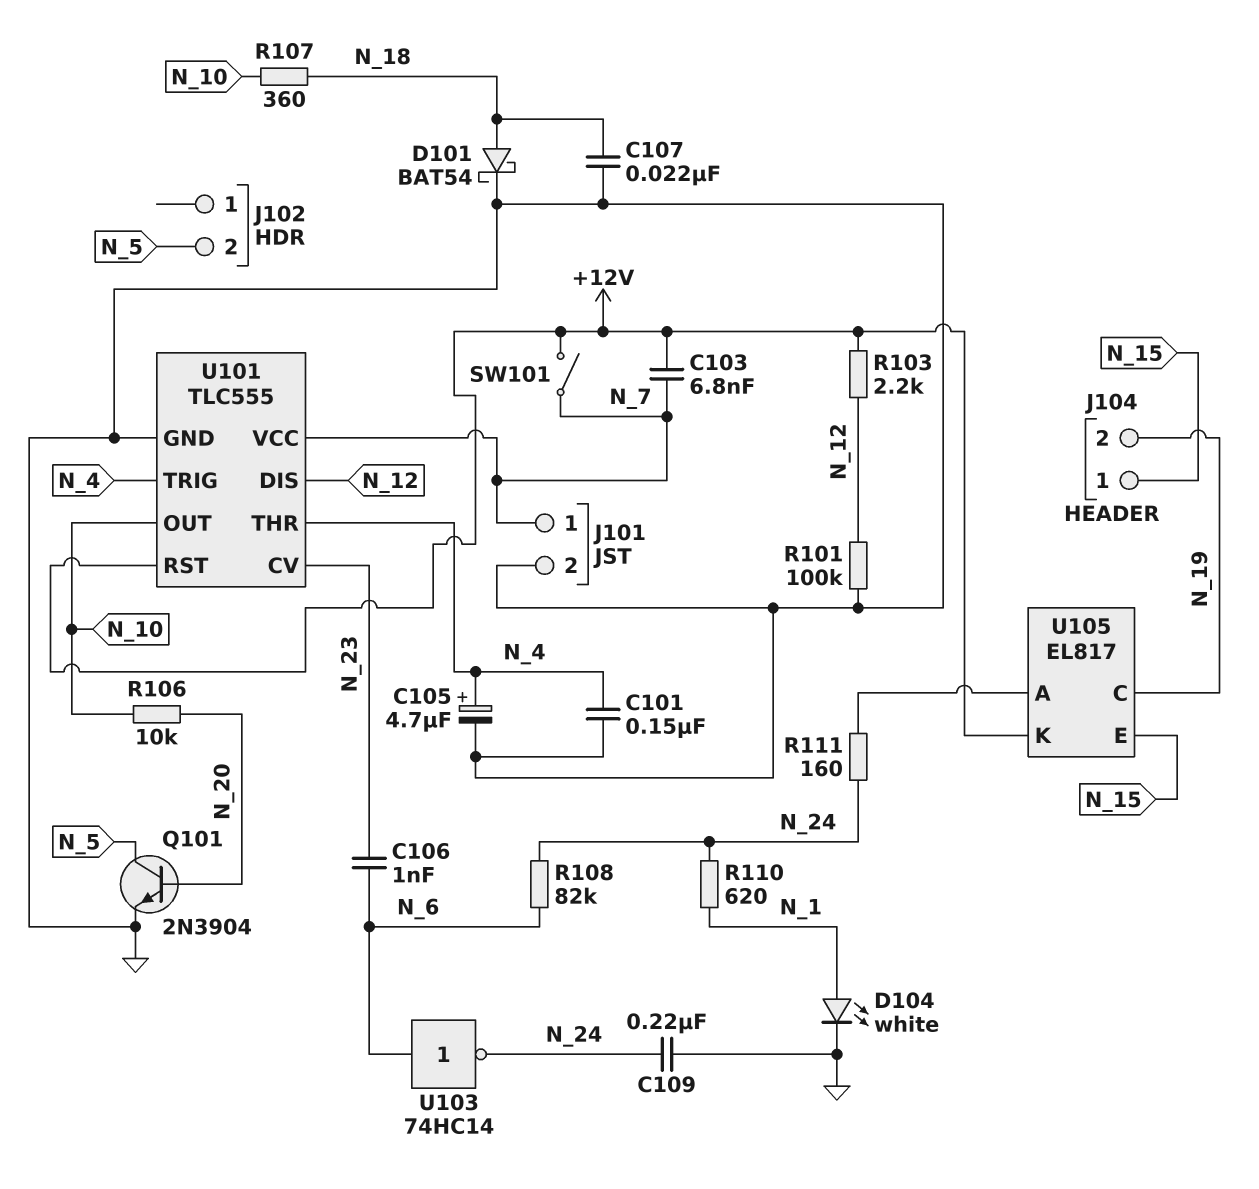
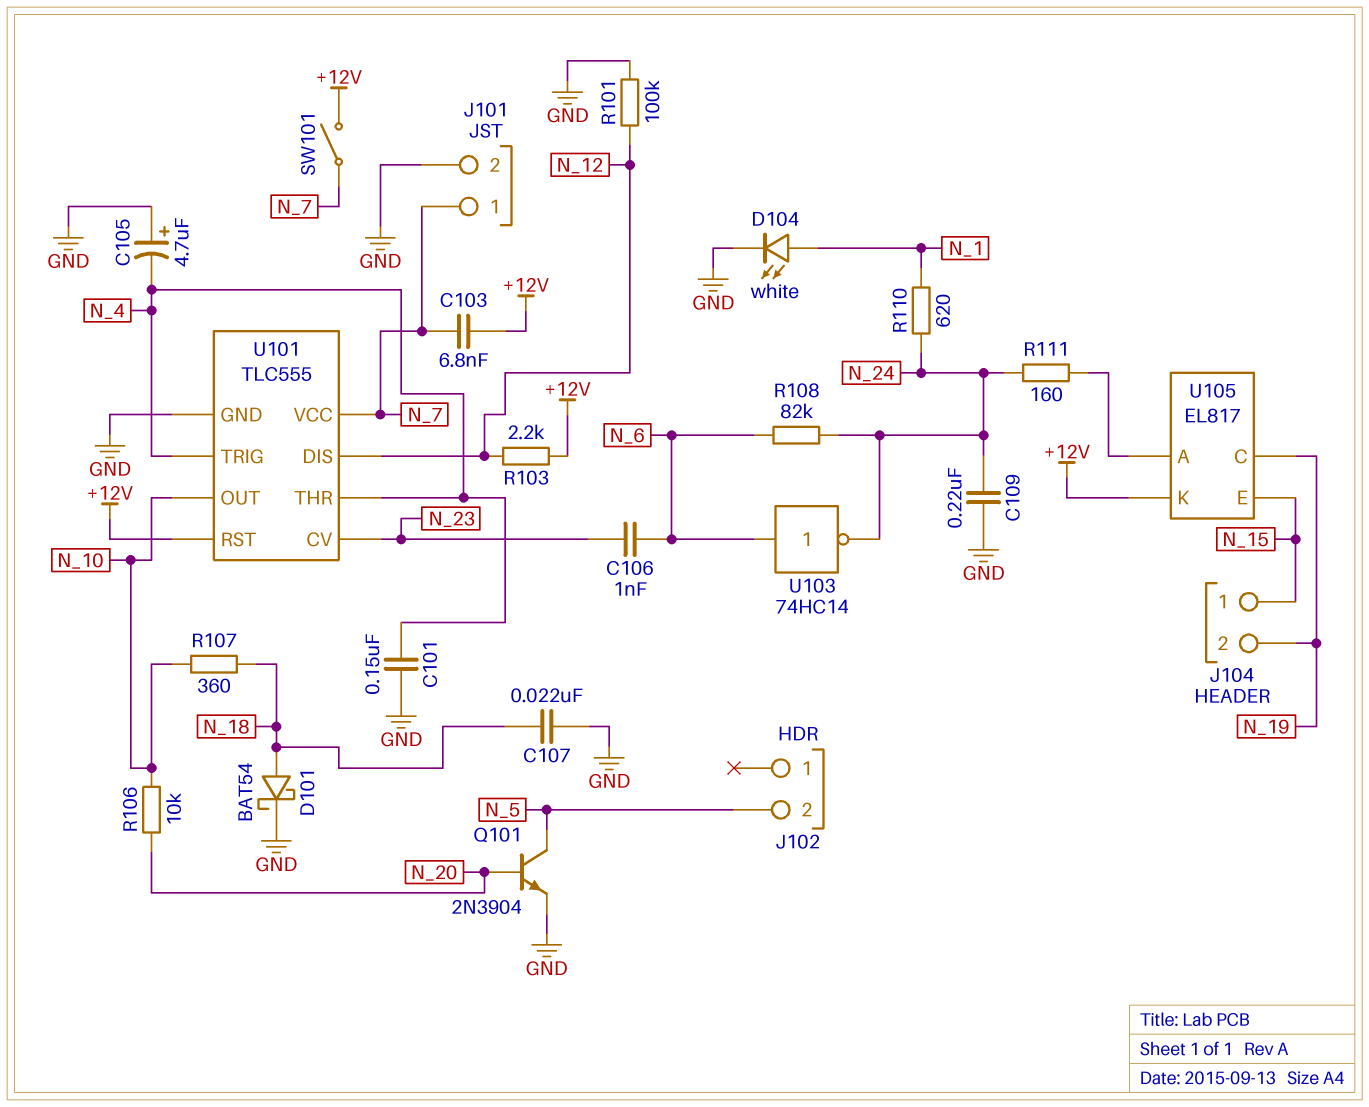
C105: 4.7uF (plus N_4, minus GND) -> 4.7uF (plus GND, minus N_4)

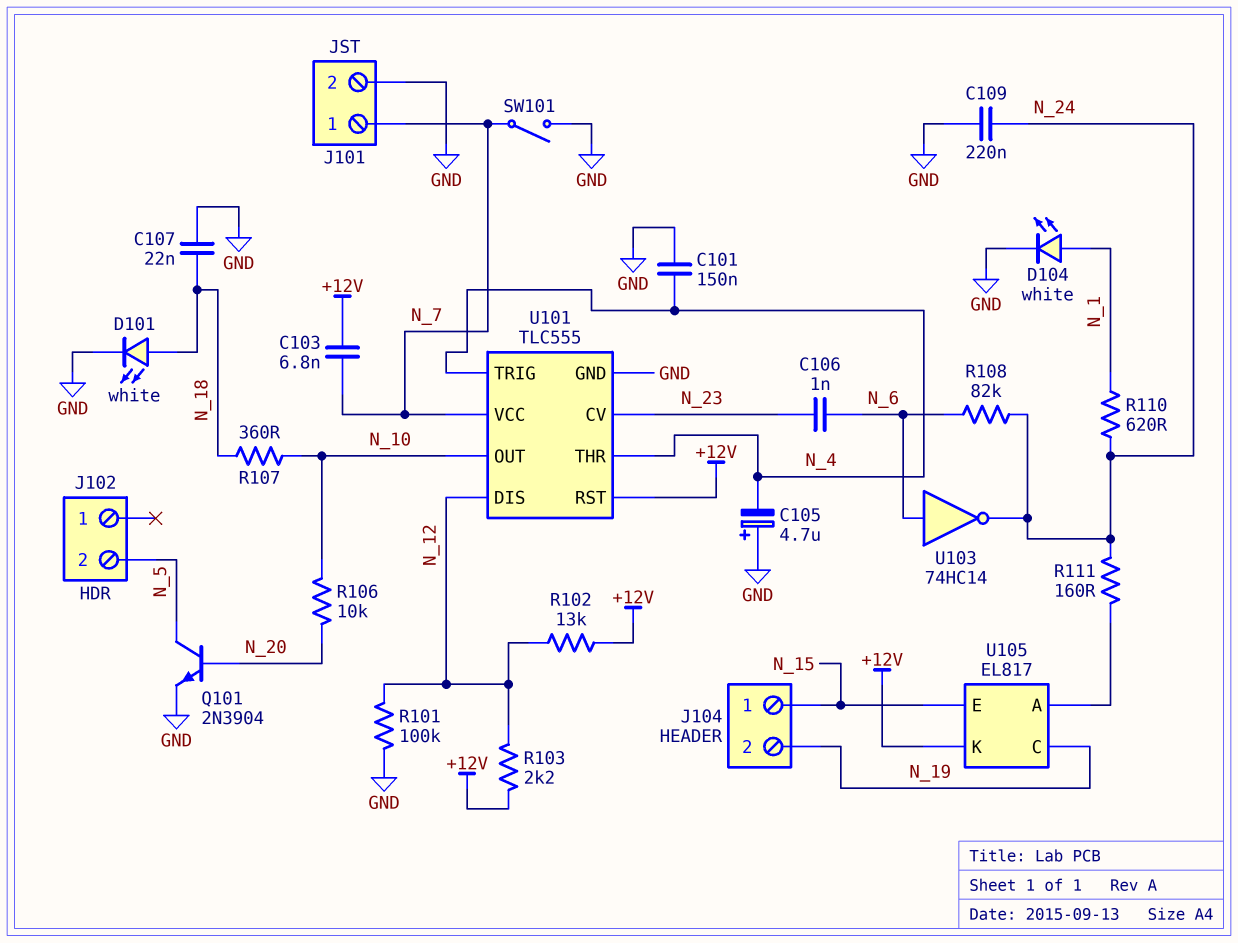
D101: schottky BAT54 (A N_18, K GND) -> LED white (A N_18, K GND)
R102: none -> 13k (+12V, N_12)
SW101: switch (+12V, N_7) -> switch (GND, N_7)

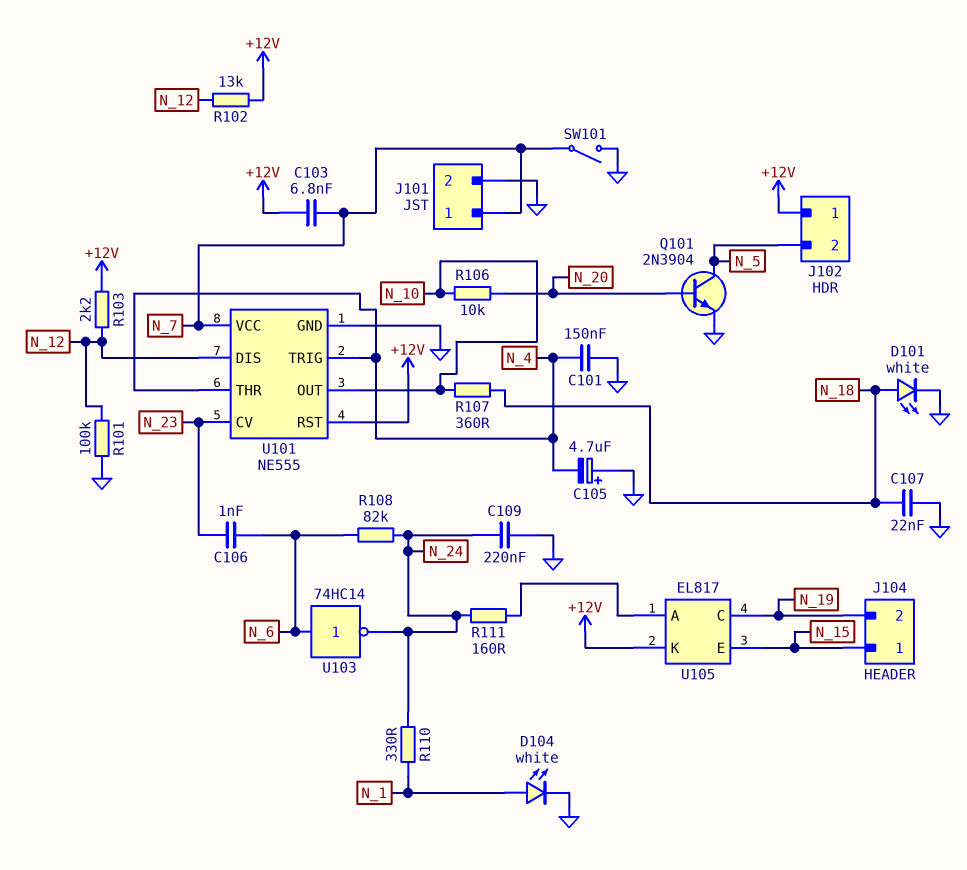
J102 pin 1: none -> +12V
R110: 620 (N_1, N_24) -> 330 (N_1, N_24)
U101: TLC555 -> NE555

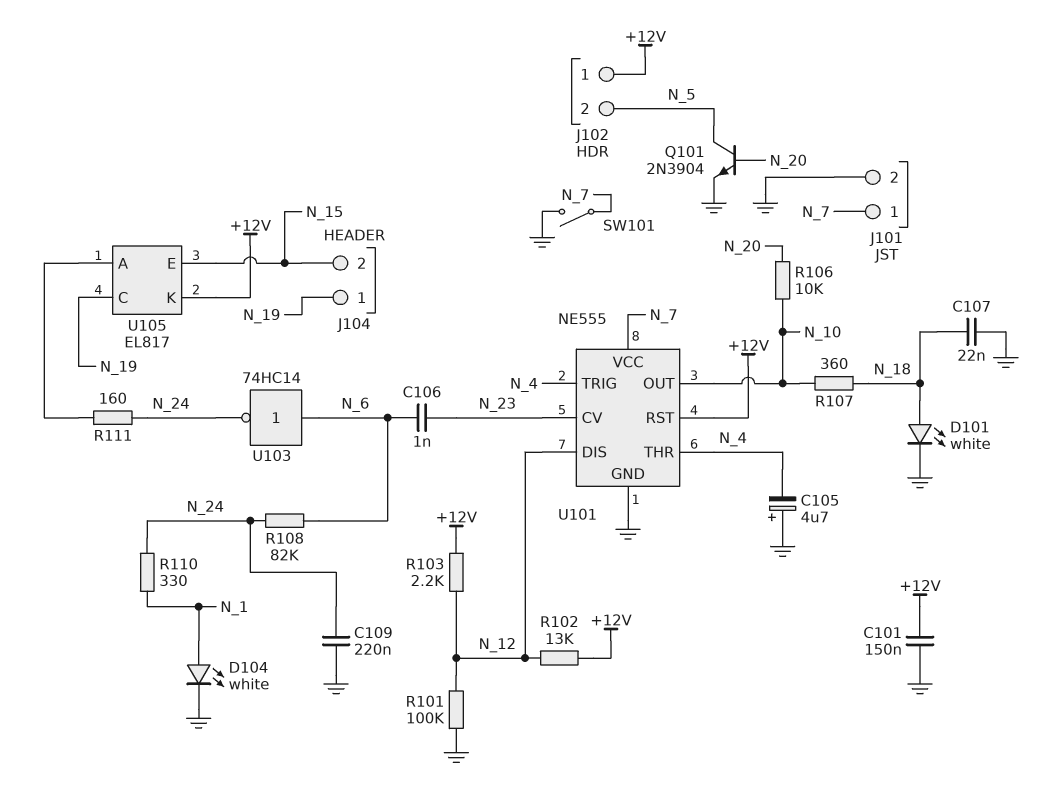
C101: 150nF (GND, N_4) -> 150nF (+12V, GND)
C103: 6.8nF (+12V, N_7) -> none
J104 pin 1: N_15 -> N_19
J104 pin 2: N_19 -> N_15

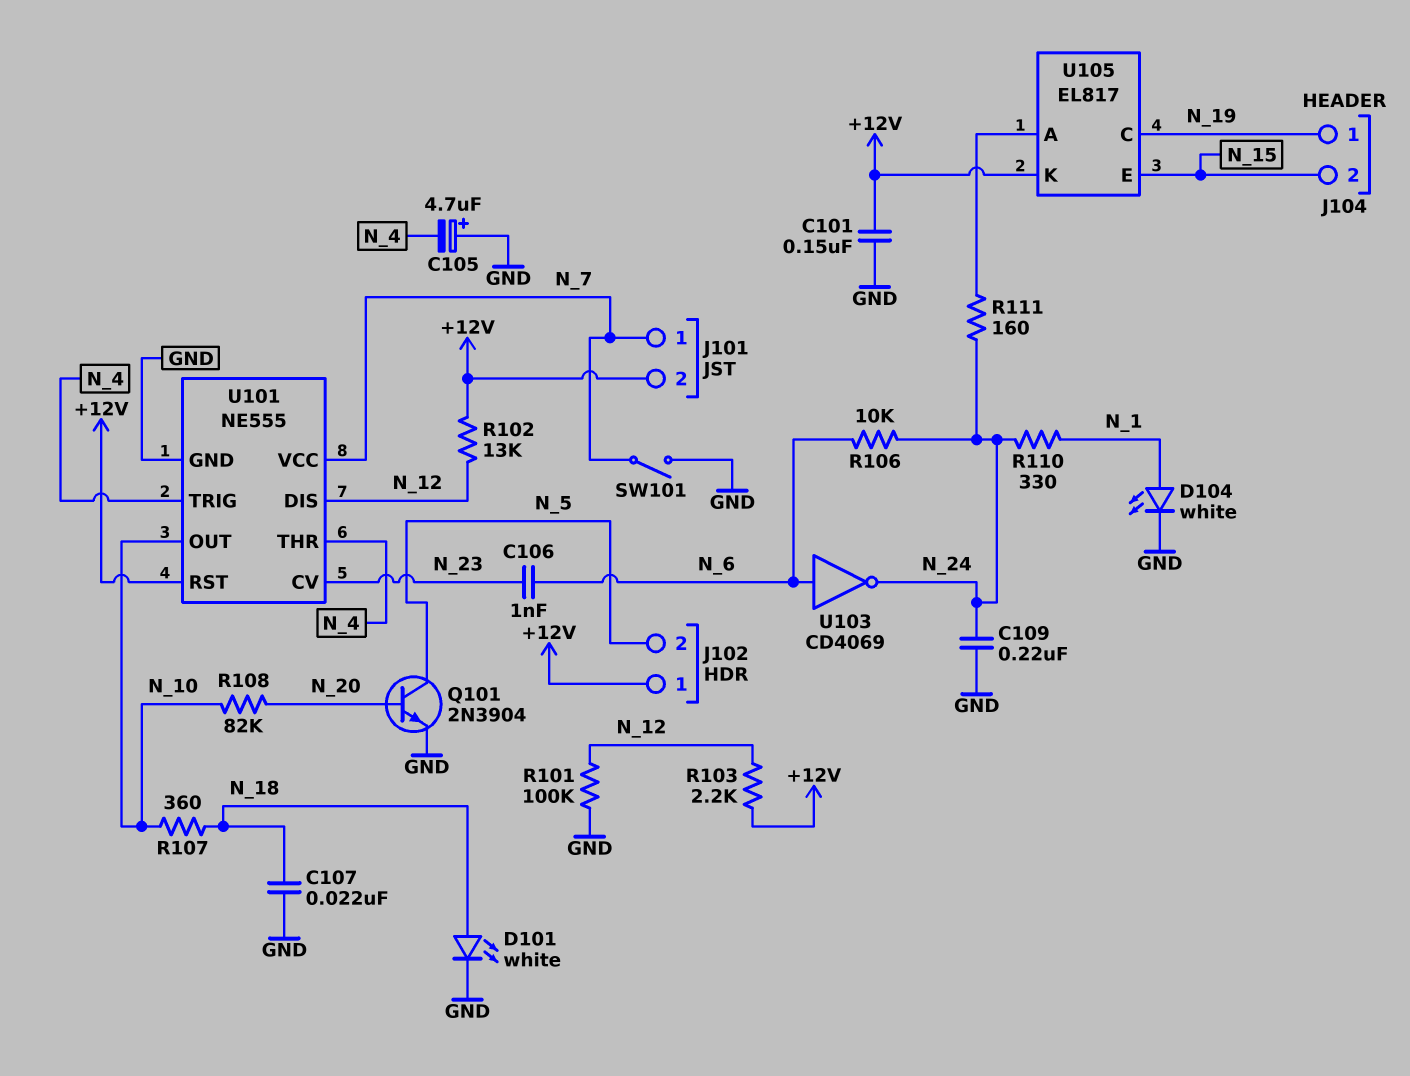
J101 pin 2: GND -> +12V
R106: 10k (N_10, N_20) -> 10k (N_6, N_24)
R108: 82k (N_6, N_24) -> 82k (N_10, N_20)
U103: NOT 74HC14 (in N_6, out N_24) -> NOT CD4069 (in N_6, out N_24)

